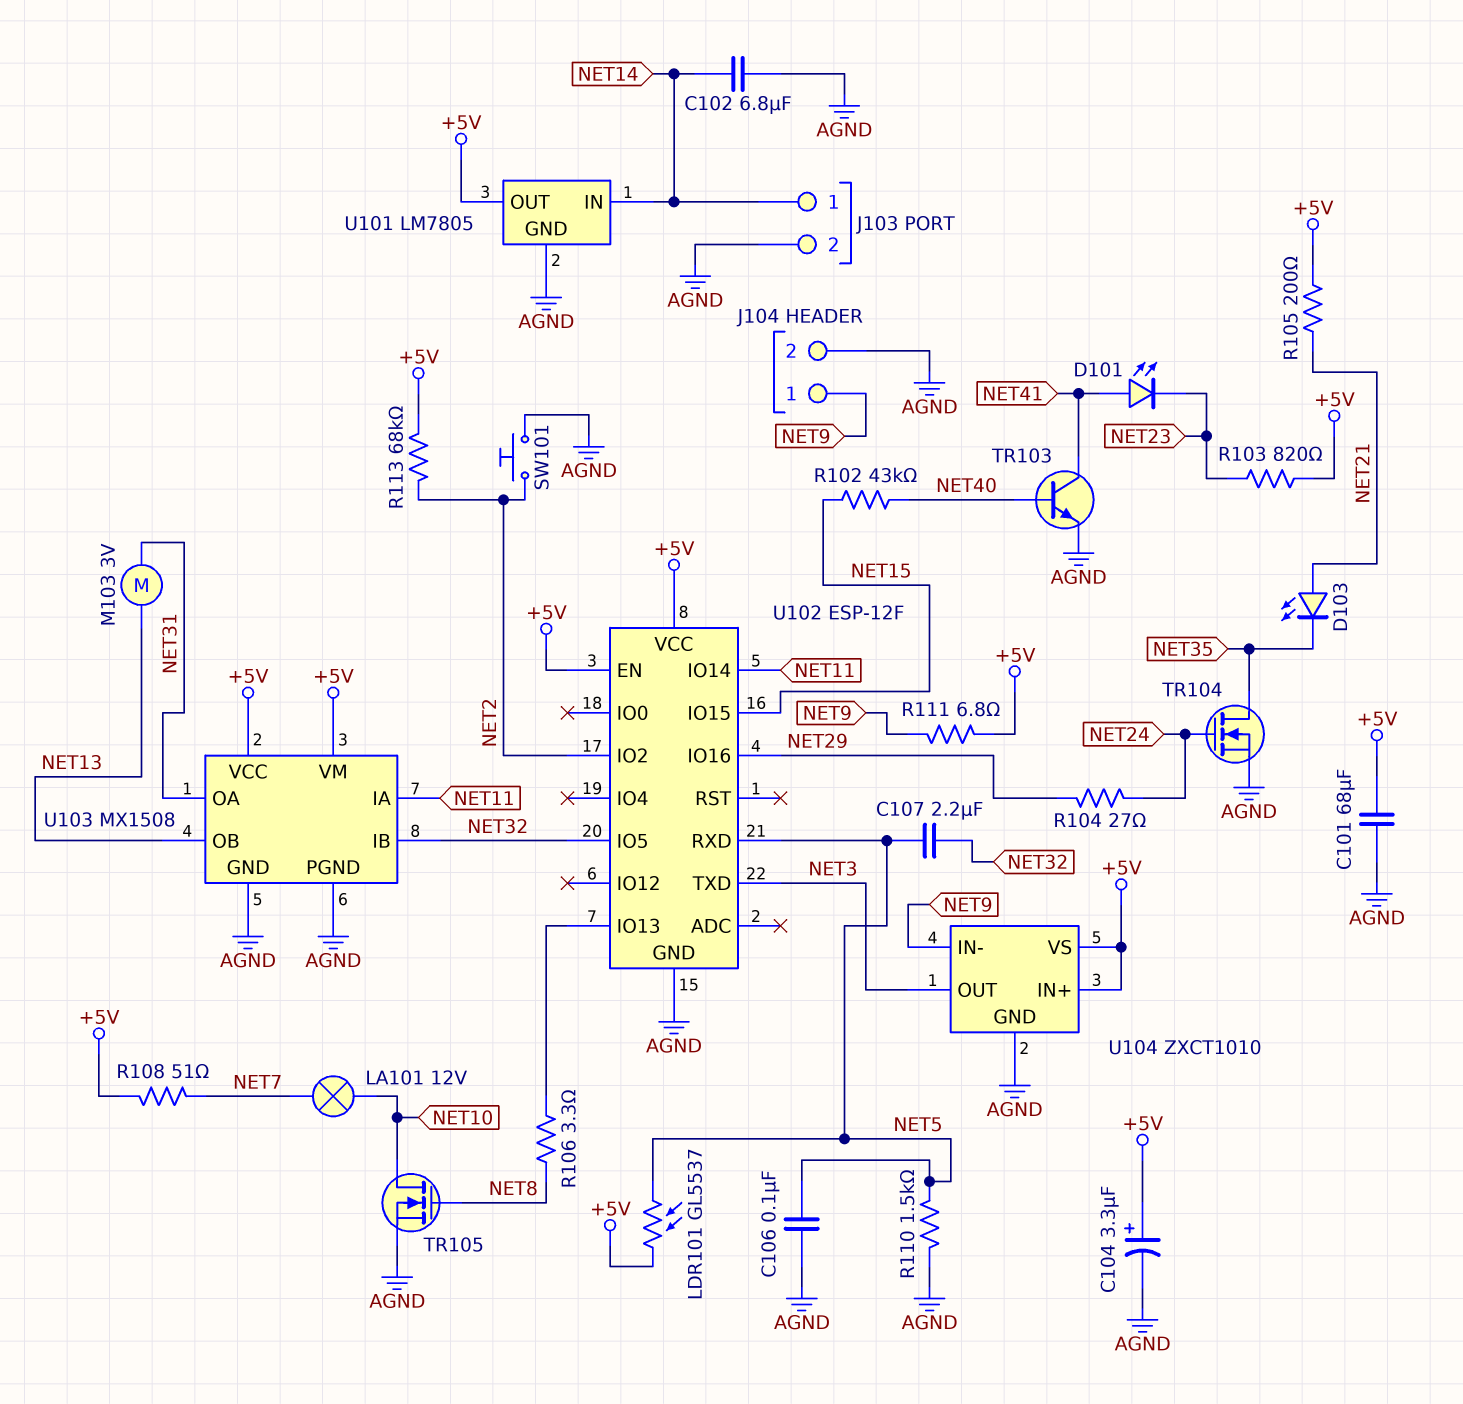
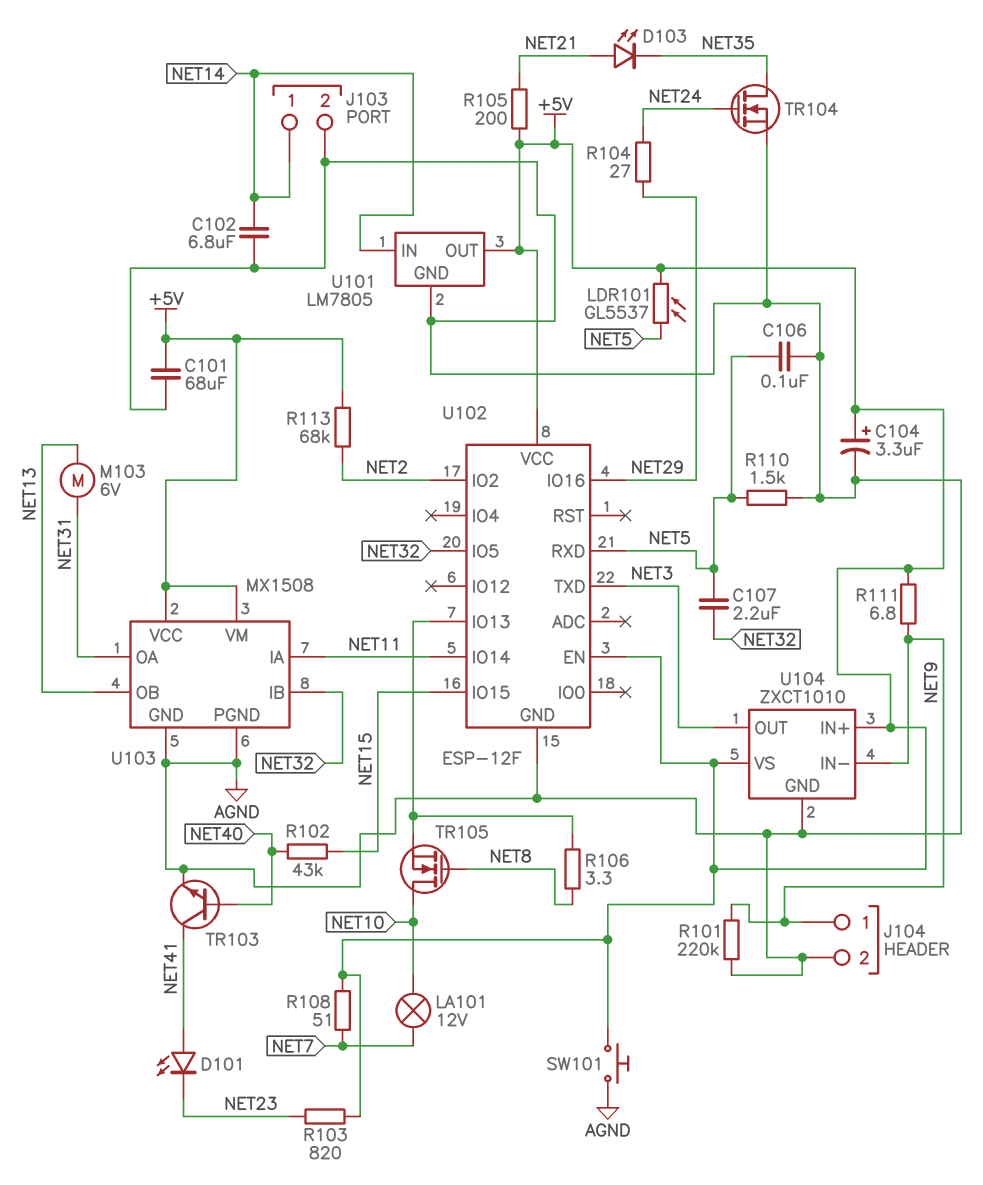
M103: motor 3V (NET13, NET31) -> motor 6V (NET13, NET31)
R101: none -> 220k (AGND, NET9)
SW101: button (AGND, NET2) -> button (+5V, AGND)
TR105: NMOS (G NET8, D NET10, S AGND) -> NMOS (G NET8, D NET10, S U102/IO13)

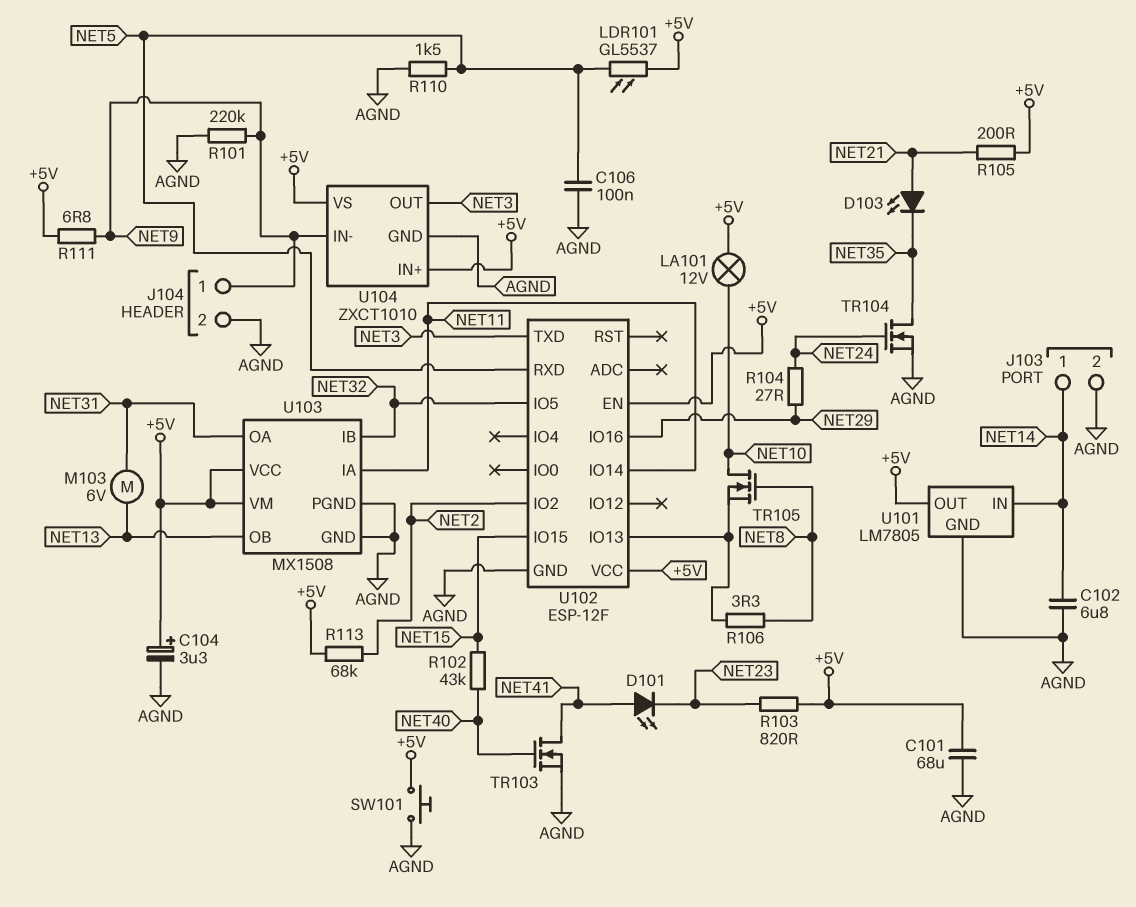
C107: 2.2uF (NET5, NET32) -> none
LA101: lamp 12V (NET7, NET10) -> lamp 12V (+5V, NET10)
R108: 51 (+5V, NET7) -> none
TR103: NPN (B NET40, C NET41, E AGND) -> NMOS (G NET40, D NET41, S AGND)

